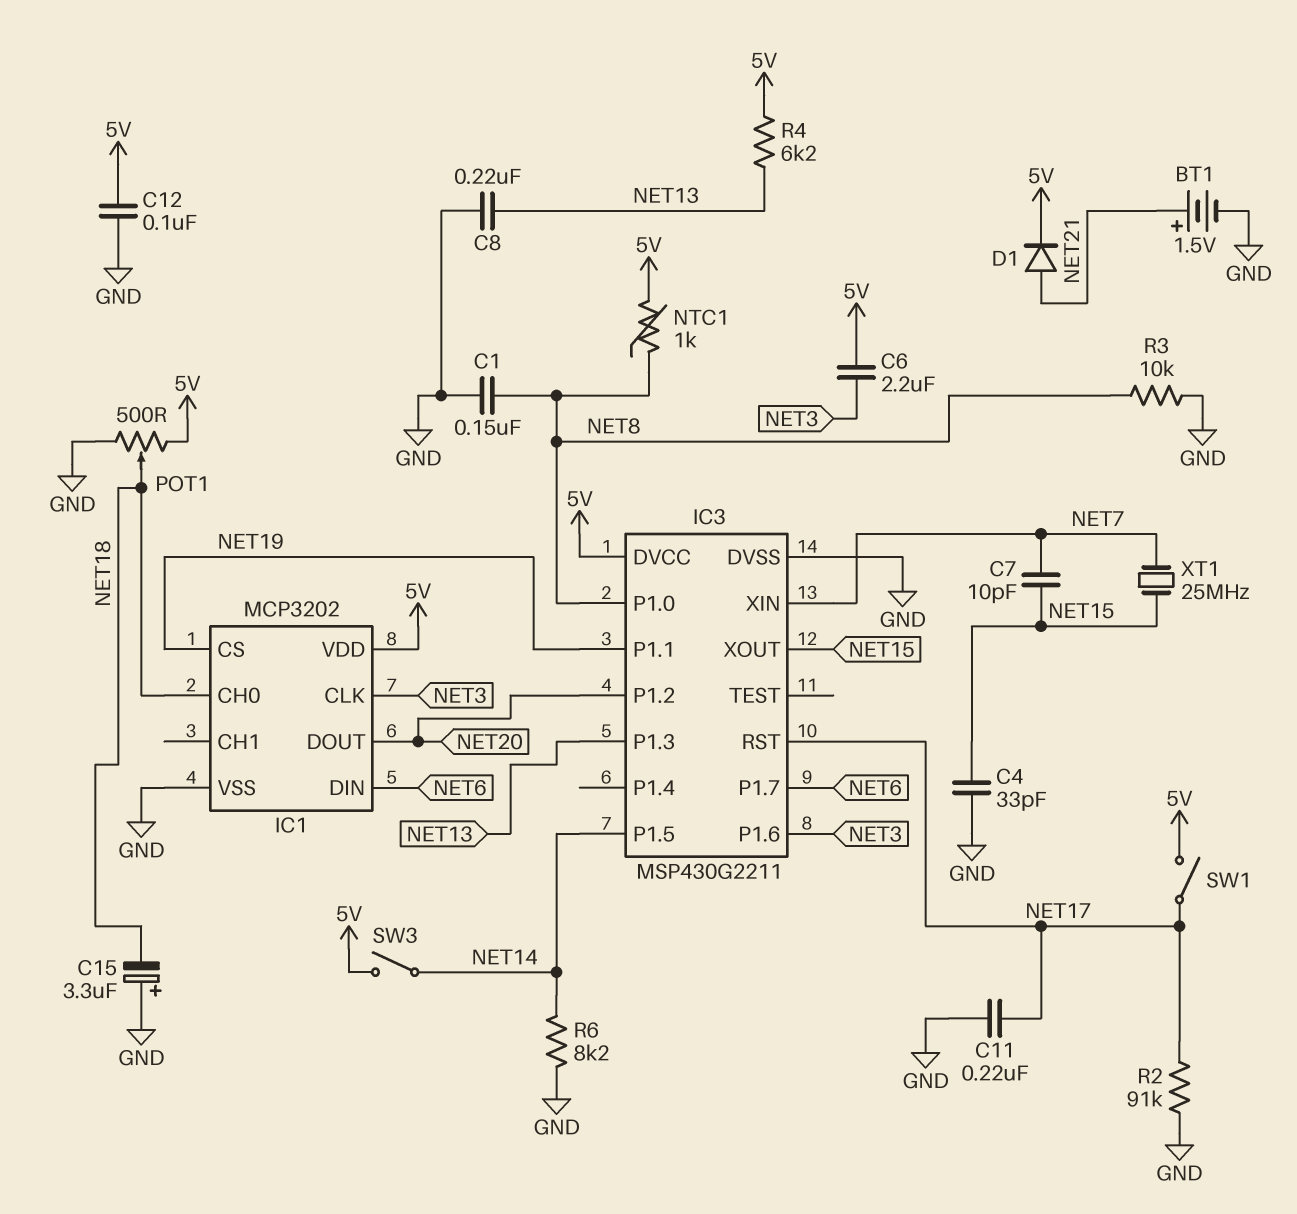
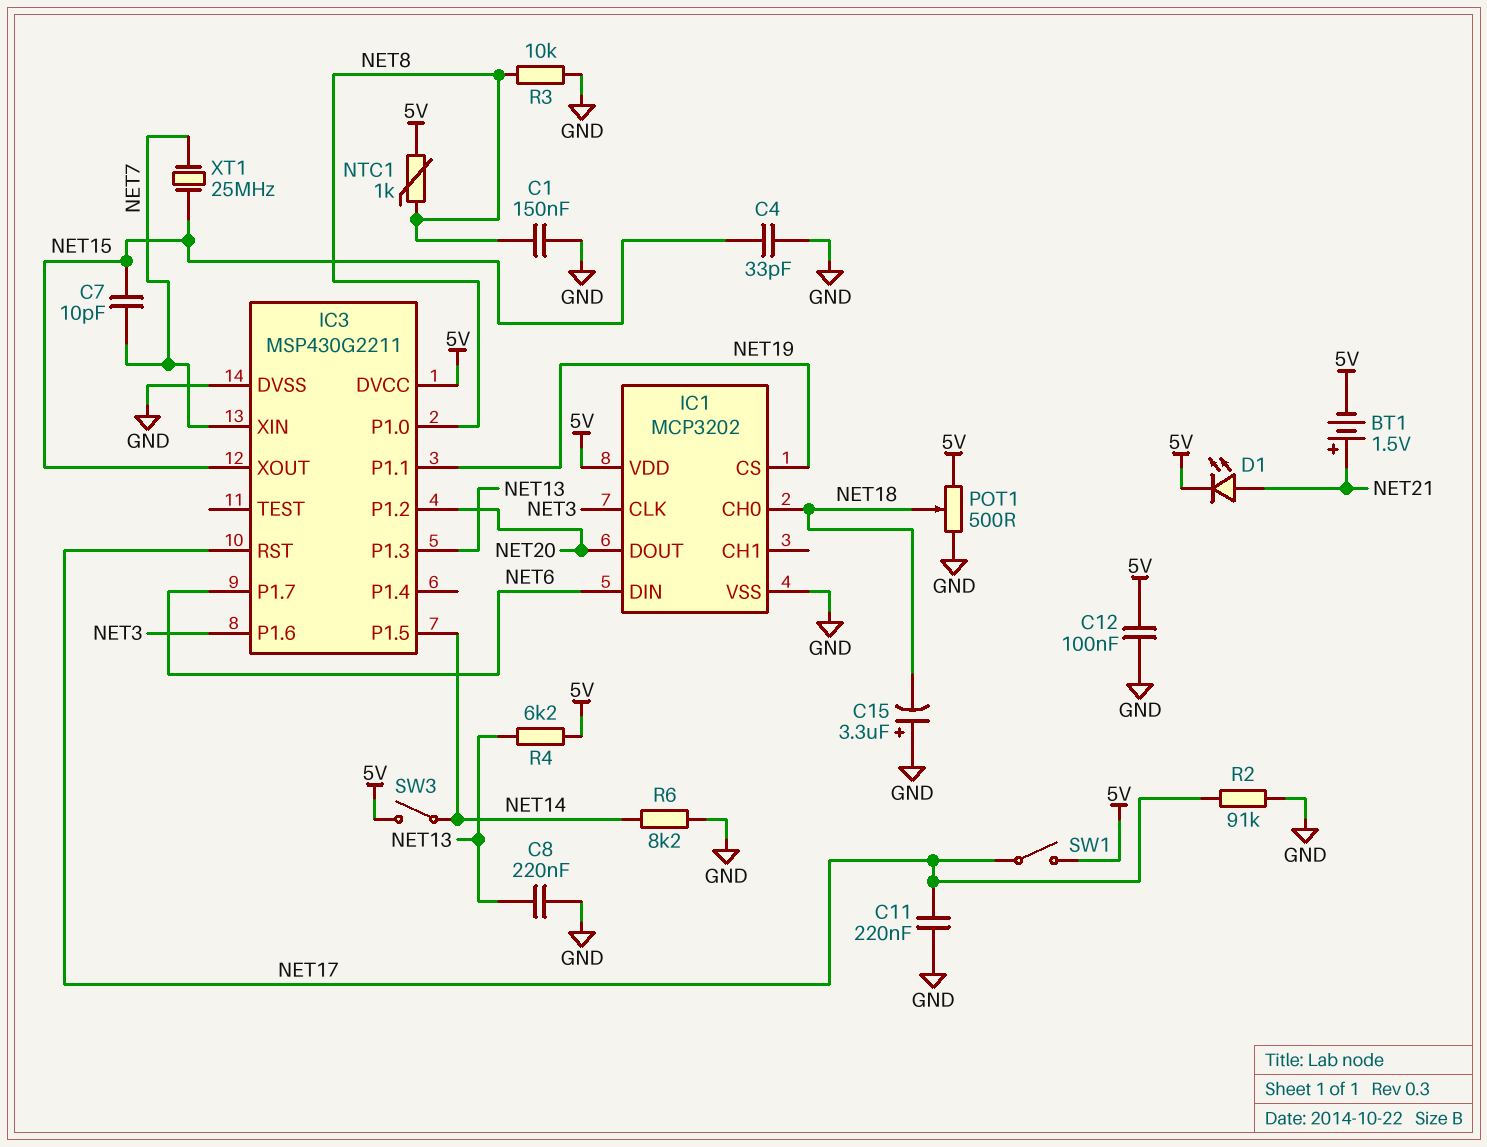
BT1: 1.5V (plus NET21, minus GND) -> 1.5V (plus NET21, minus 5V)
C6: 2.2uF (5V, NET3) -> none
D1: diode (A NET21, K 5V) -> LED (A NET21, K 5V)

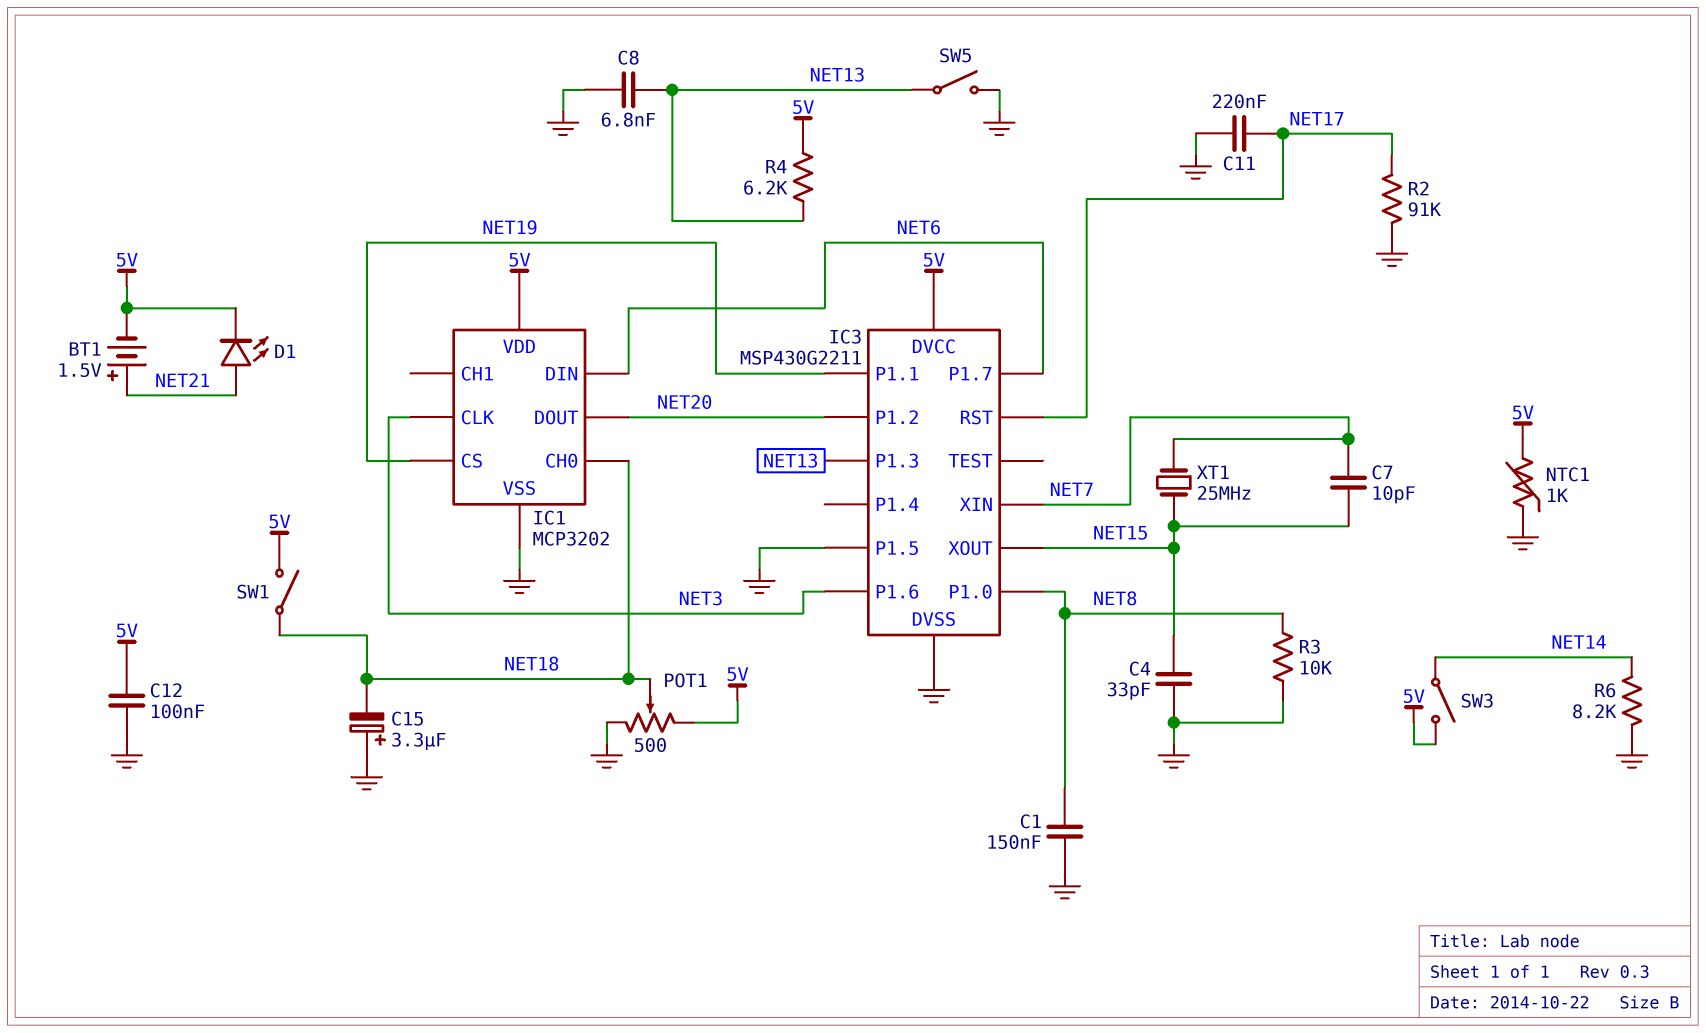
C8: 220nF (GND, NET13) -> 6.8nF (GND, NET13)
IC3 pin P1.5: NET14 -> GND
NTC1: 1k (5V, NET8) -> 1k (5V, GND)
SW1: switch (5V, NET17) -> switch (5V, NET18)
SW5: none -> switch (GND, NET13)

